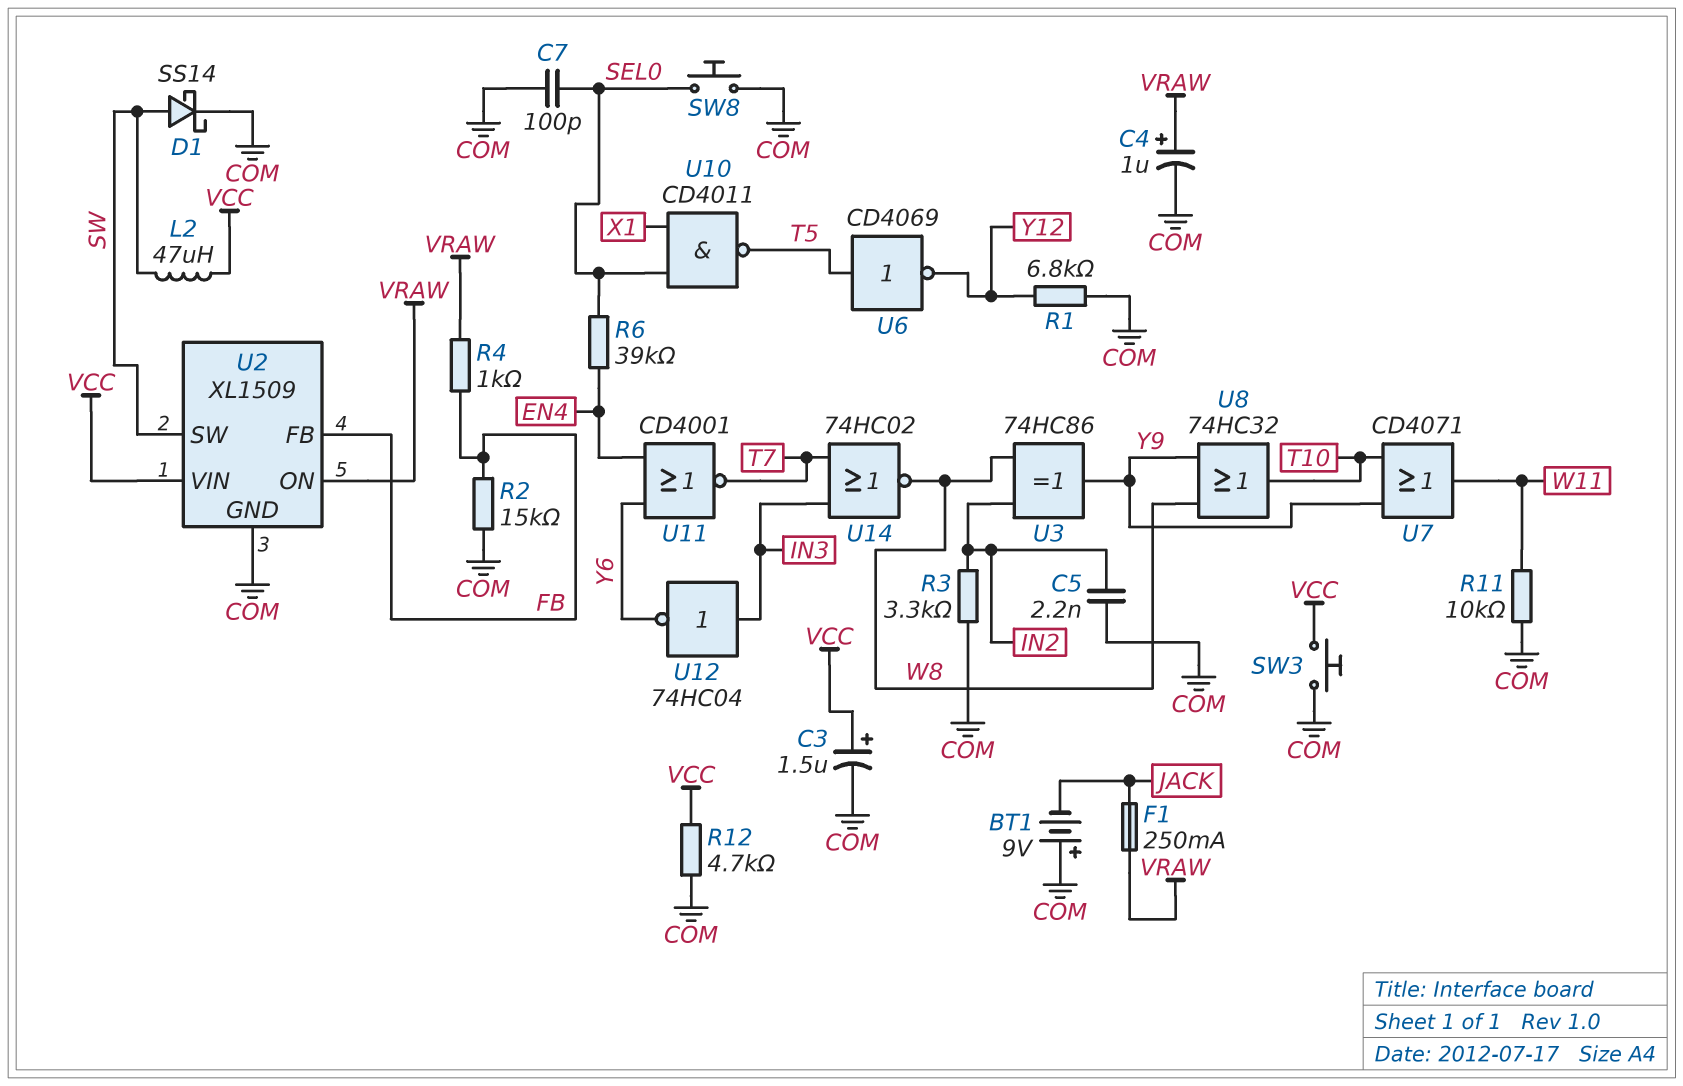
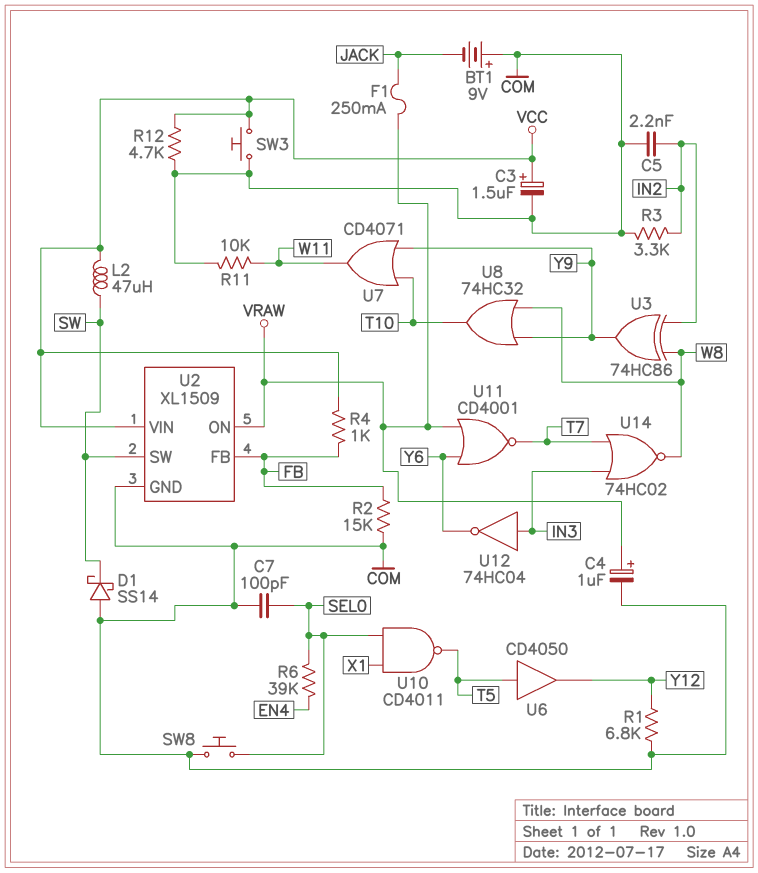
D1: schottky SS14 (A SW, K COM) -> schottky SS14 (A COM, K SW)
R4: 1k (FB, VRAW) -> 1k (FB, VCC)
U6: NOT CD4069 (in T5, out Y12) -> buffer CD4050 (in T5, out Y12)
U11: NOR CD4001 (in EN4, in Y6, out T7) -> NOR CD4001 (in VRAW, in Y6, out T7)

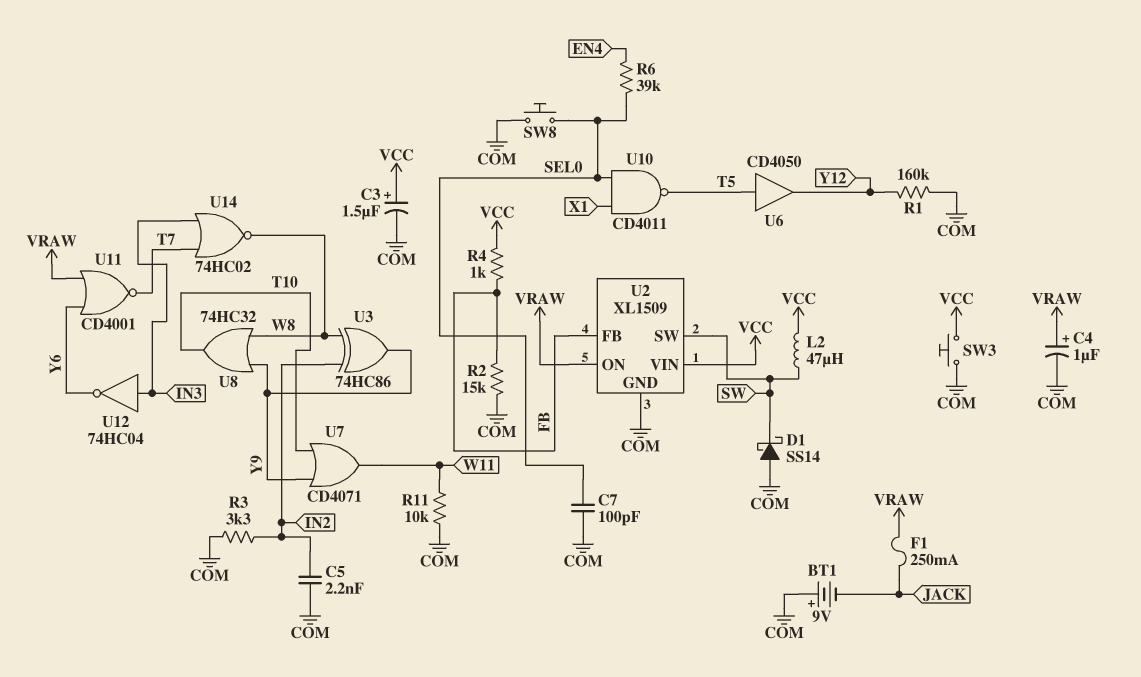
R1: 6.8k (COM, Y12) -> 160k (COM, Y12)
R12: 4.7k (COM, VCC) -> none

